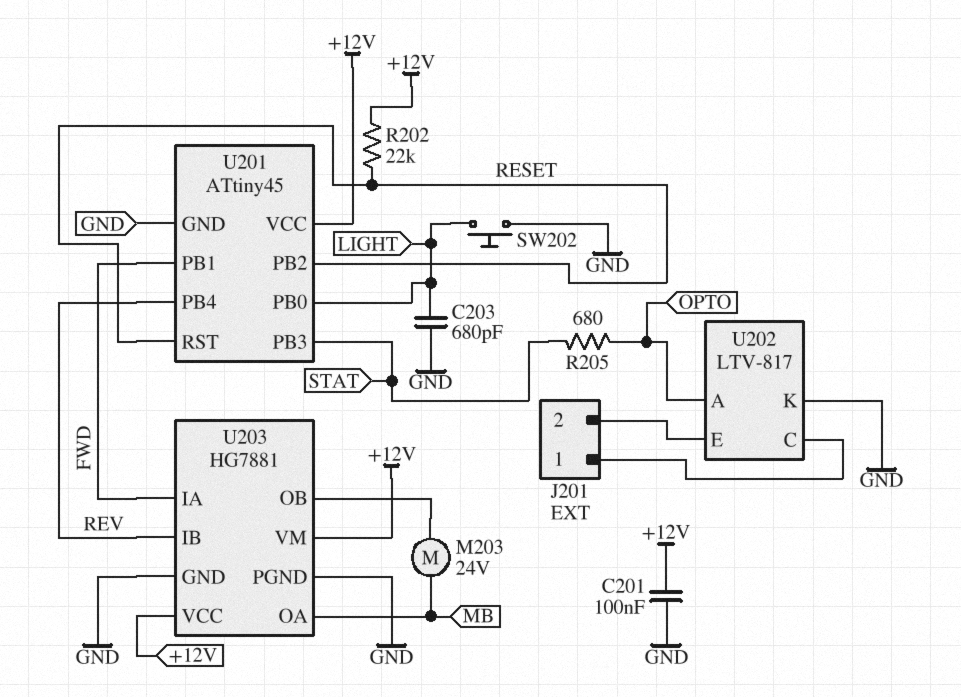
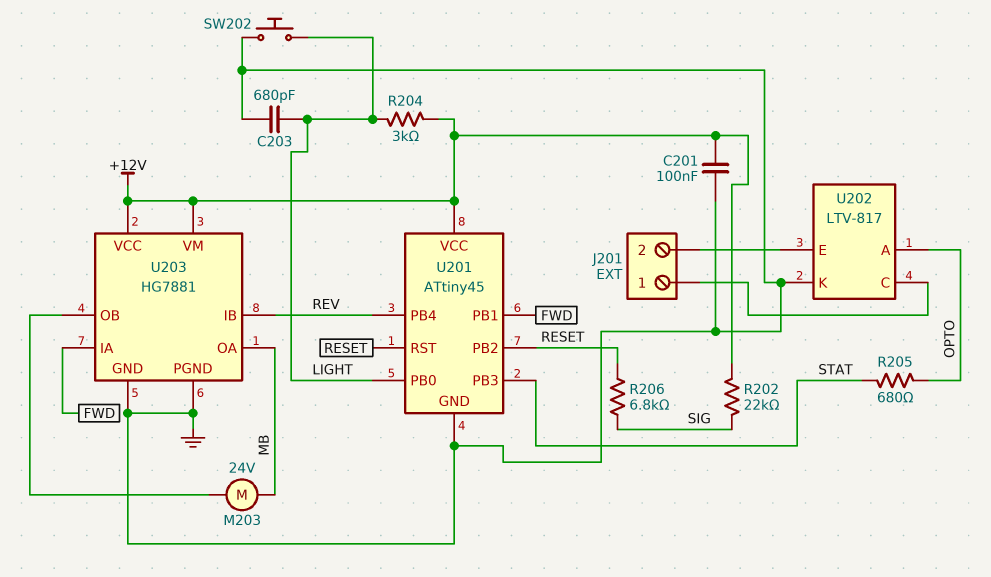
R202: 22k (+12V, RESET) -> 22k (+12V, SIG)
R204: none -> 3k (+12V, LIGHT)
R206: none -> 6.8k (RESET, SIG)

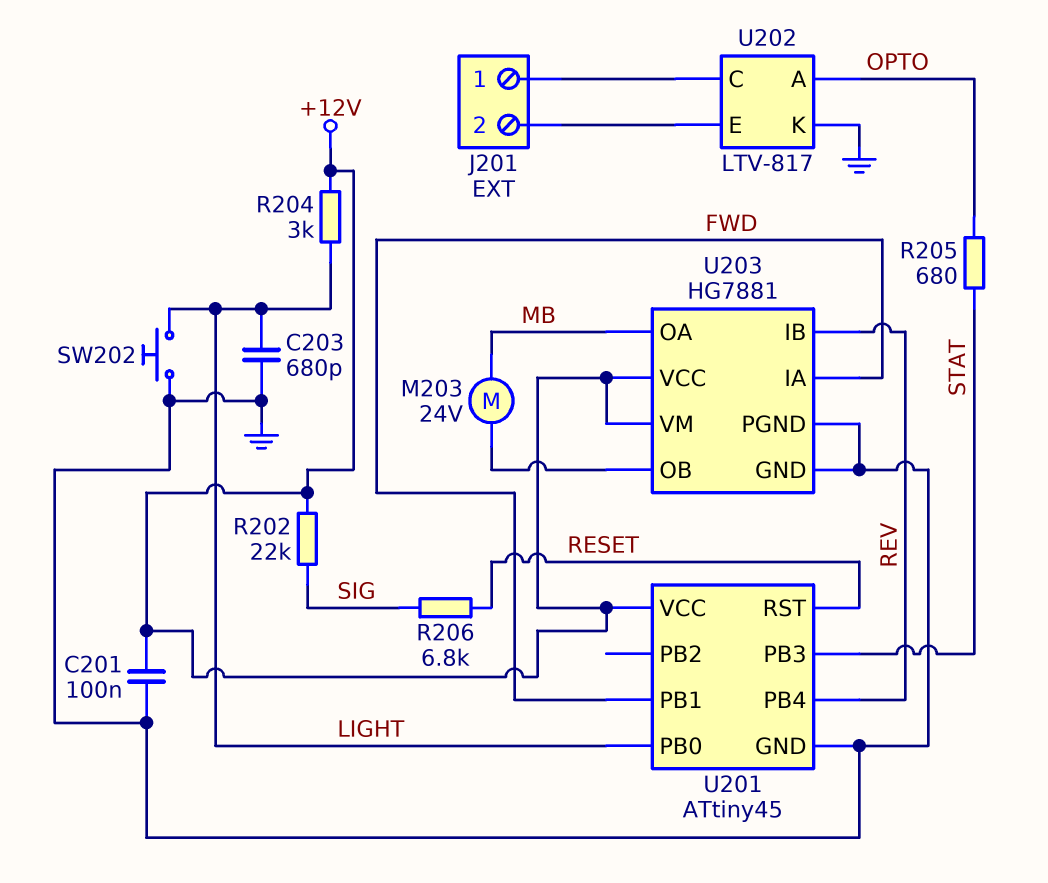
U201 pin PB2: RESET -> none

